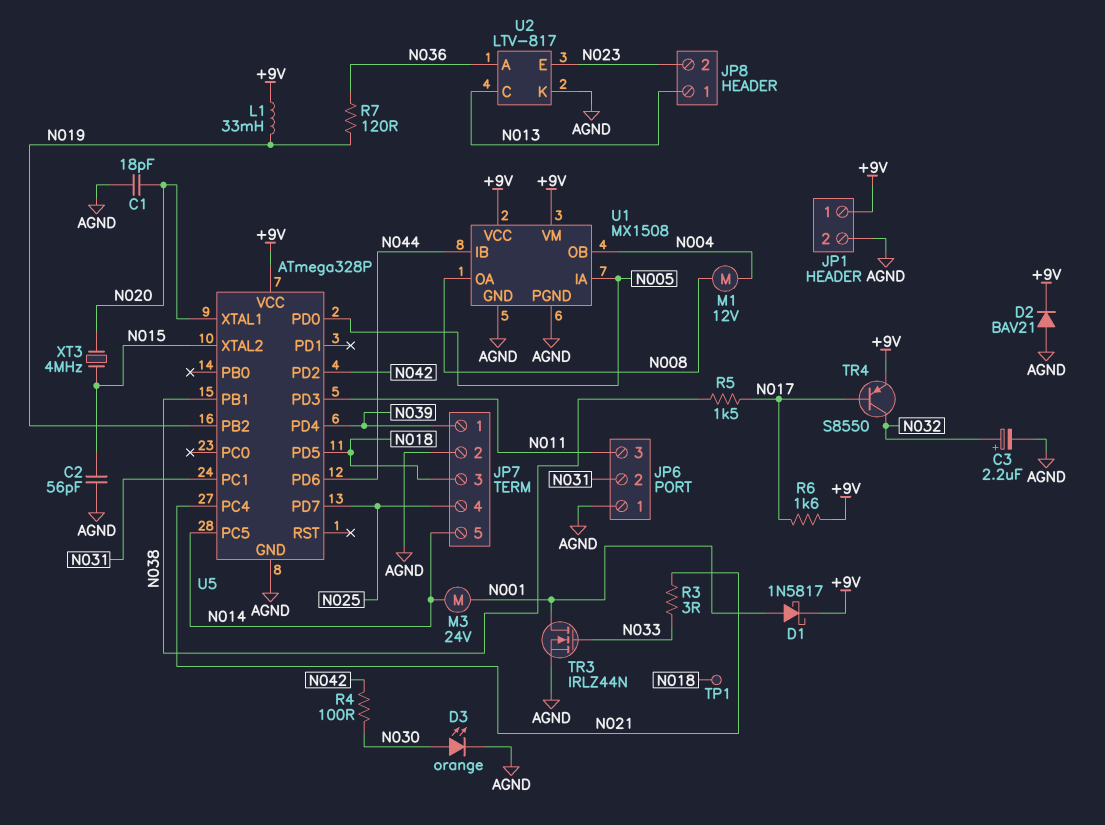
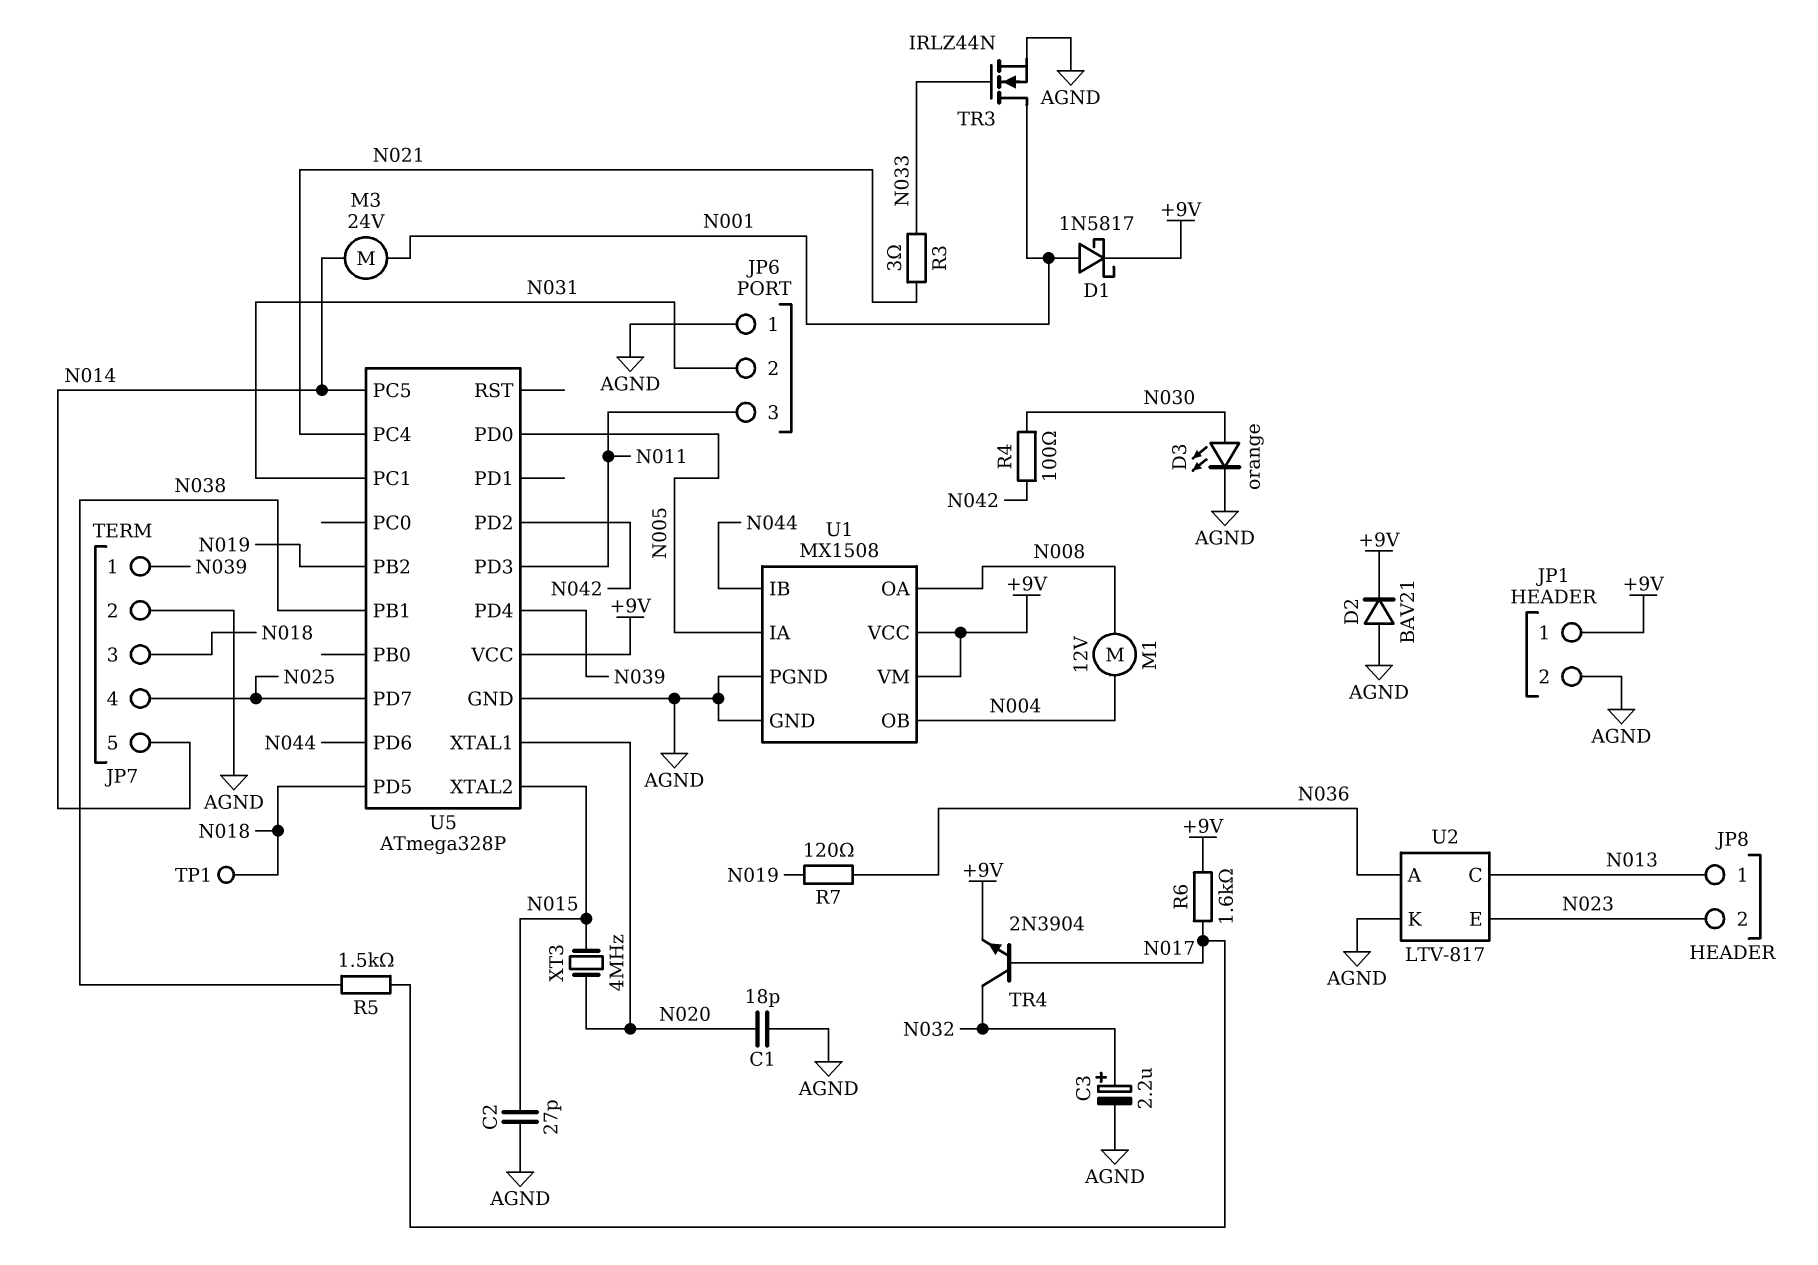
C2: 56pF (AGND, N015) -> 27pF (AGND, N015)
L1: 33mH (+9V, N019) -> none
TR4: PNP S8550 (B N017, C N032, E +9V) -> NPN 2N3904 (B N017, C N032, E +9V)

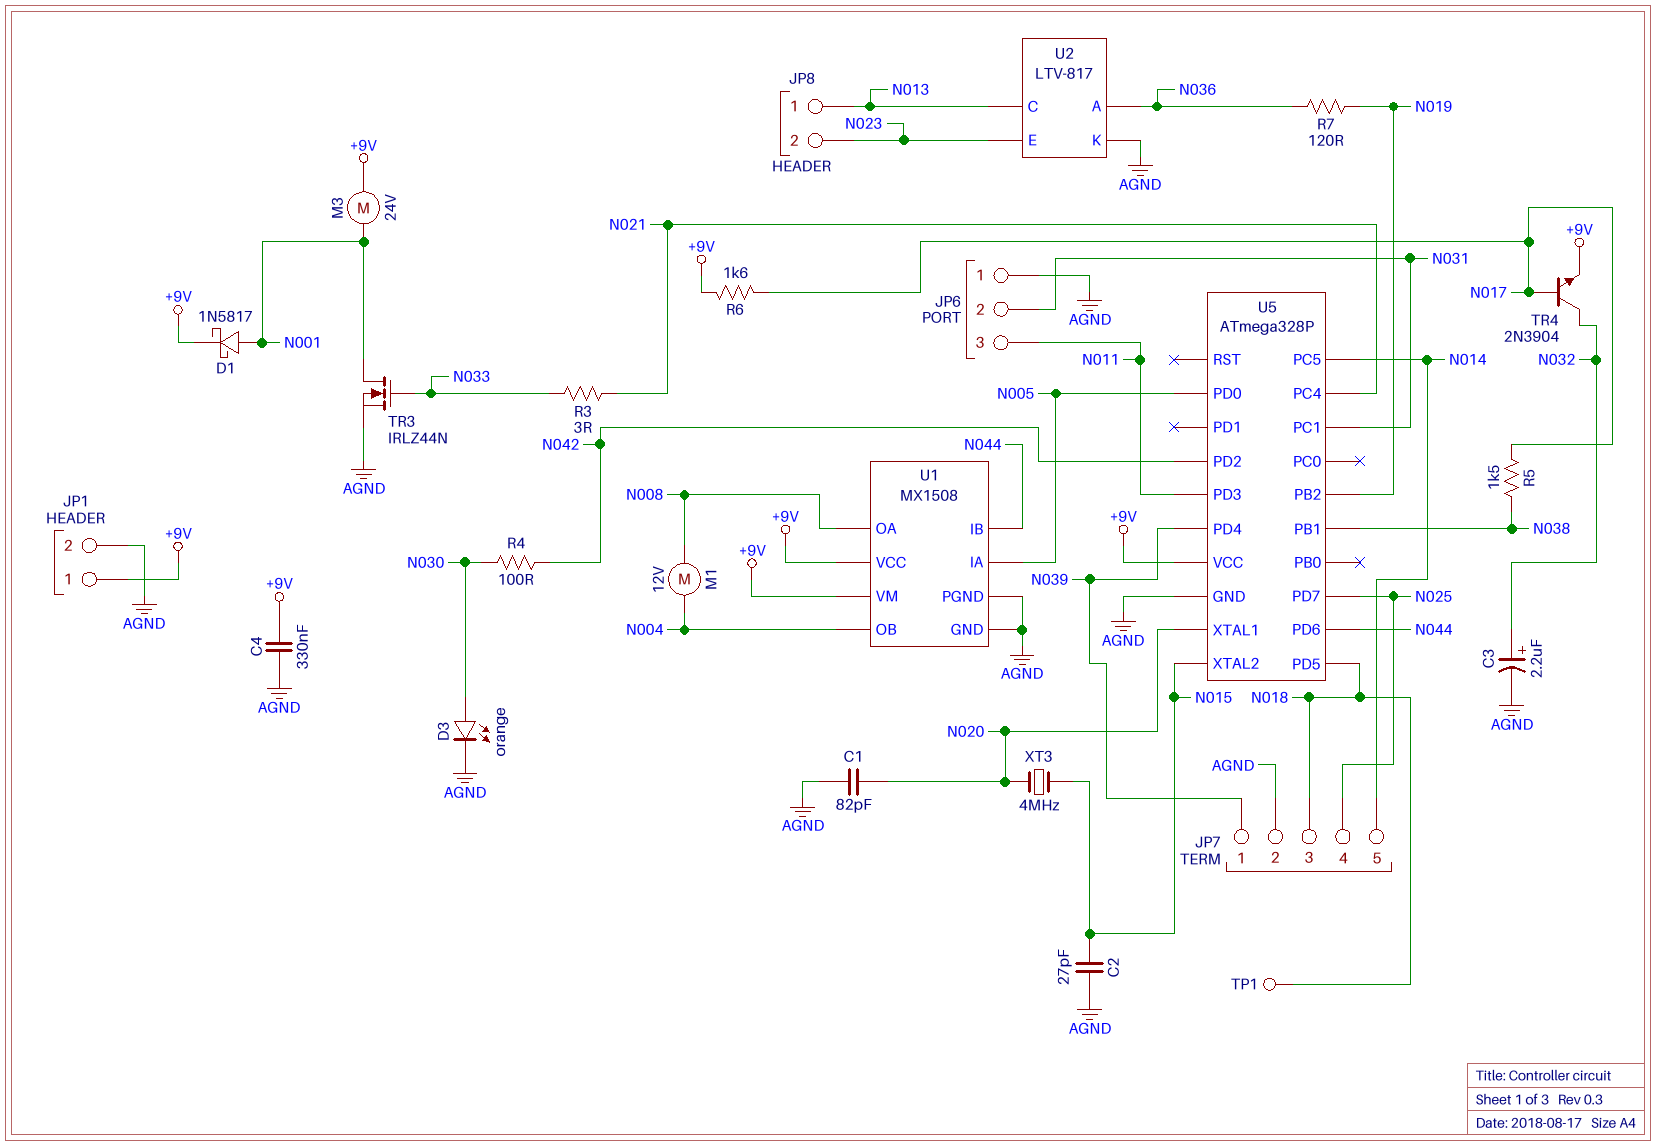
C1: 18pF (AGND, N020) -> 82pF (AGND, N020)
C4: none -> 330nF (+9V, AGND)
D2: diode BAV21 (A AGND, K +9V) -> none
M3: motor 24V (N001, N014) -> motor 24V (+9V, N001)

